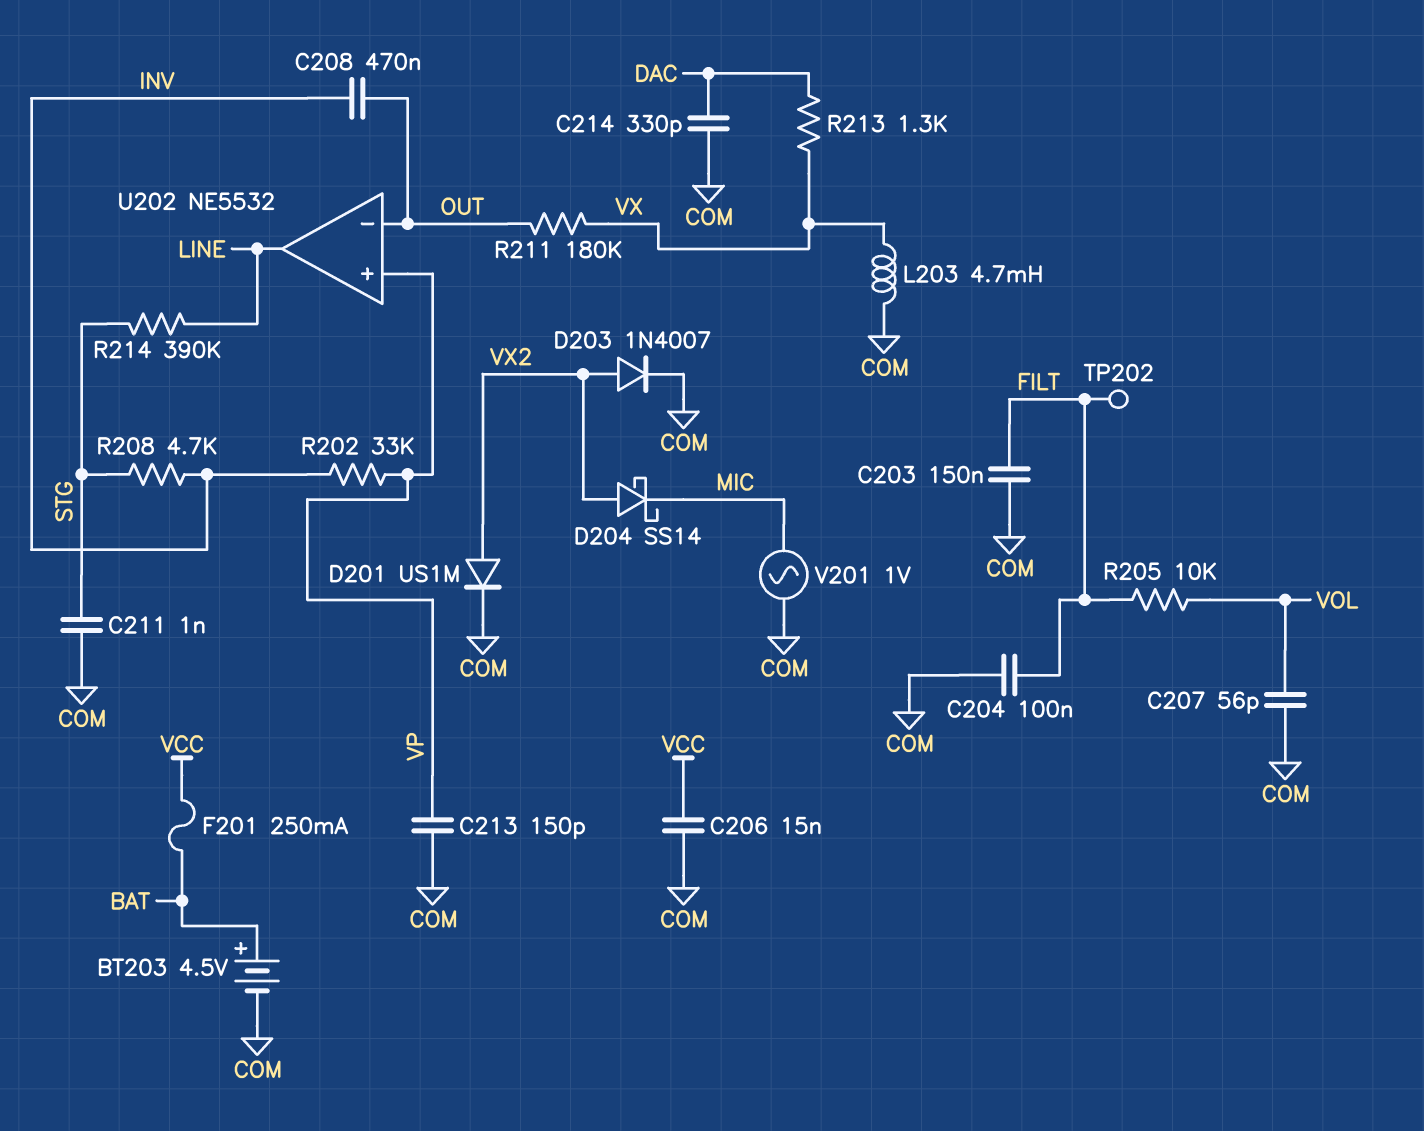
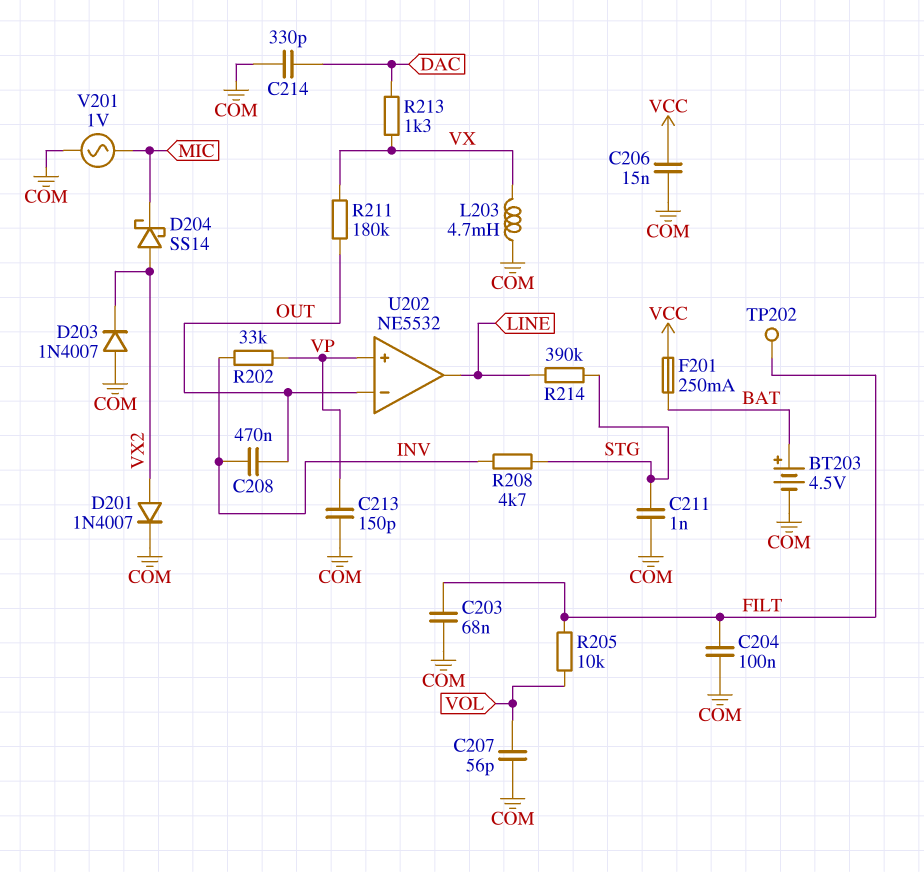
C203: 150nF (COM, FILT) -> 68nF (COM, FILT)
D201: diode US1M (A VX2, K COM) -> diode 1N4007 (A VX2, K COM)
D203: diode 1N4007 (A VX2, K COM) -> diode 1N4007 (A COM, K VX2)

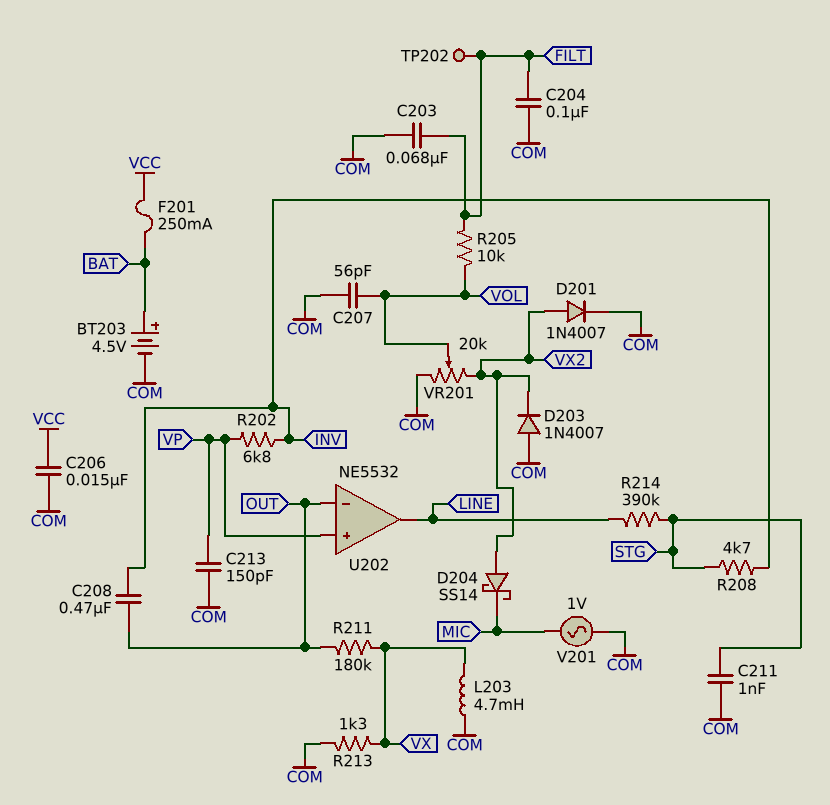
C214: 330pF (COM, DAC) -> none
R202: 33k (INV, VP) -> 6.8k (INV, VP)
R213: 1.3k (DAC, VX) -> 1.3k (COM, VX)
VR201: none -> 20k (COM, VX2, wiper VOL)

